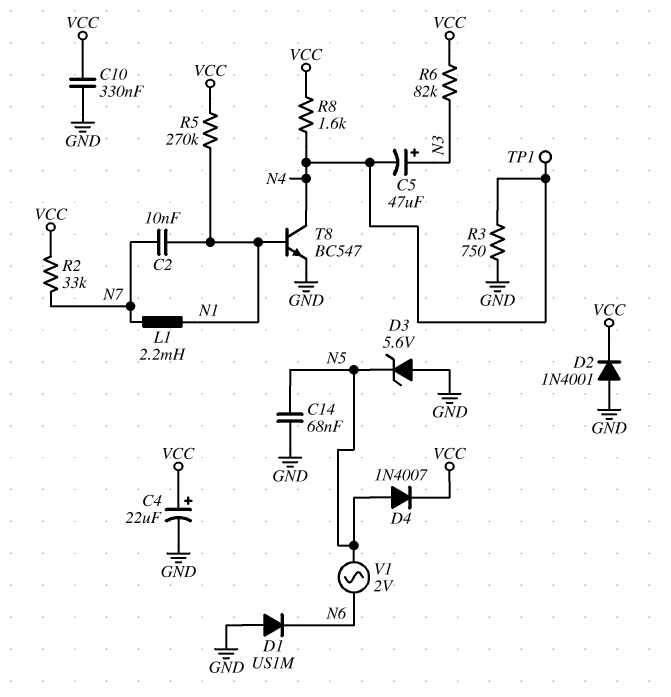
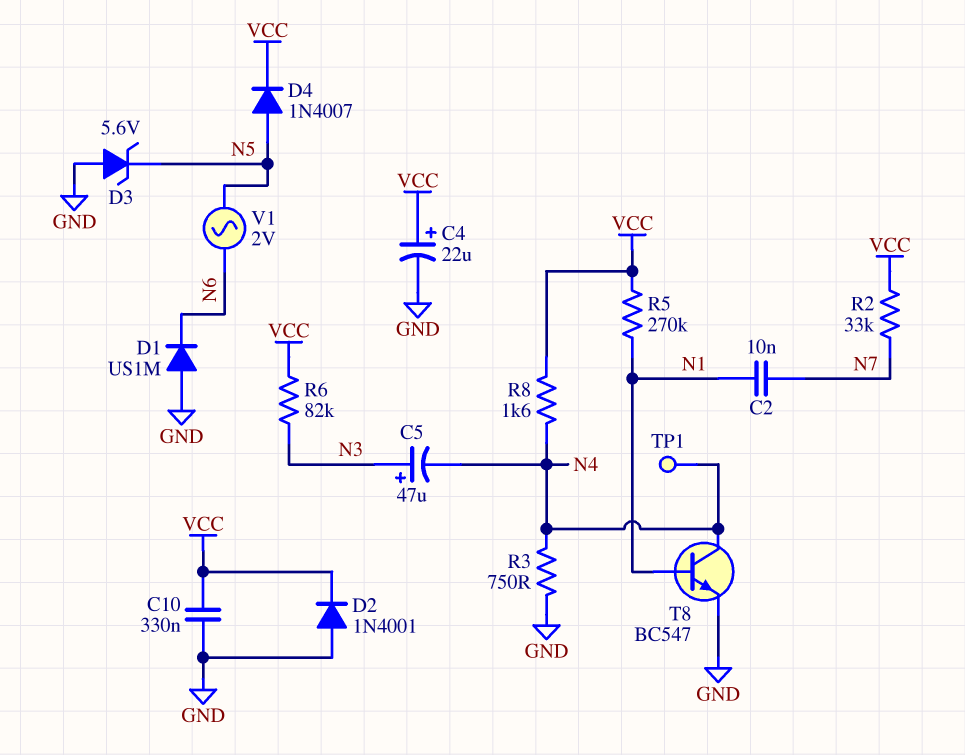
C14: 68nF (GND, N5) -> none
L1: 2.2mH (N1, N7) -> none

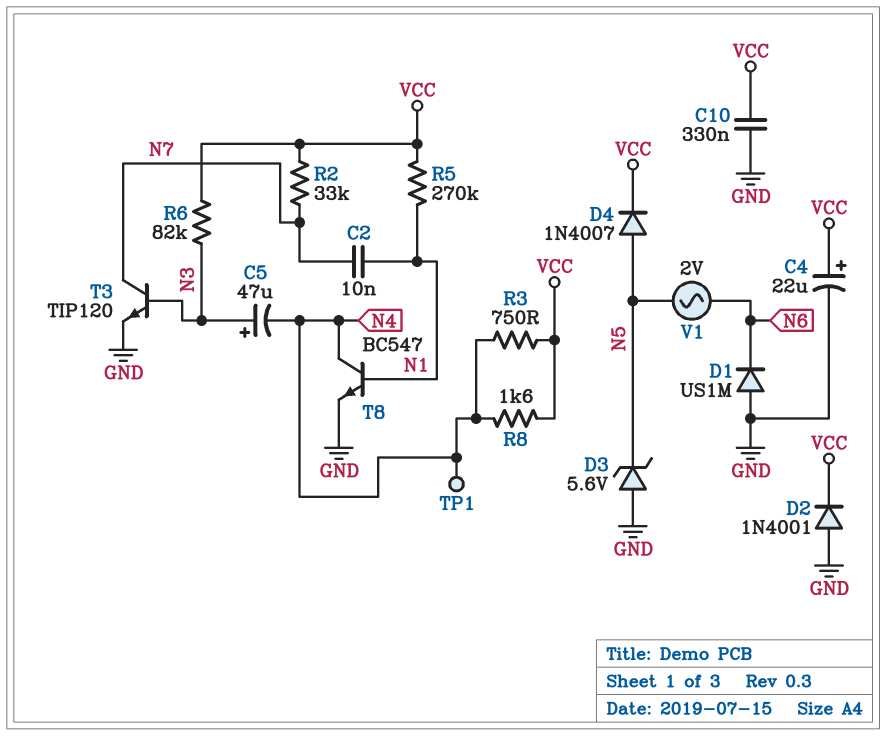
R3: 750 (GND, N4) -> 750 (N4, VCC)
T3: none -> NPN TIP120 (B N3, C N7, E GND)

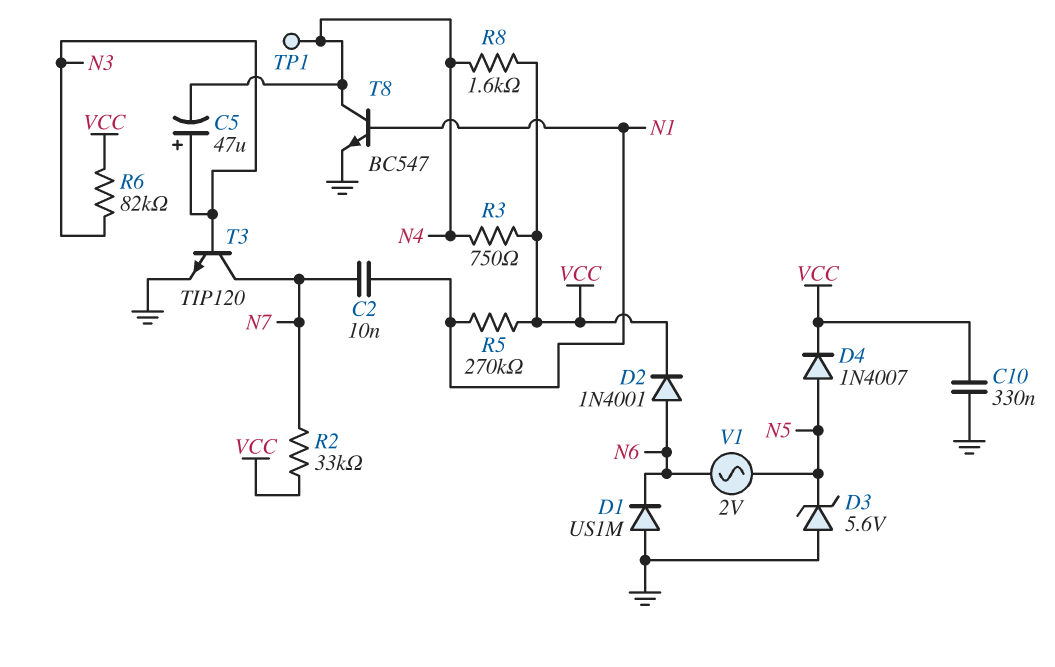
C4: 22uF (plus VCC, minus GND) -> none
D2: diode 1N4001 (A GND, K VCC) -> diode 1N4001 (A N6, K VCC)

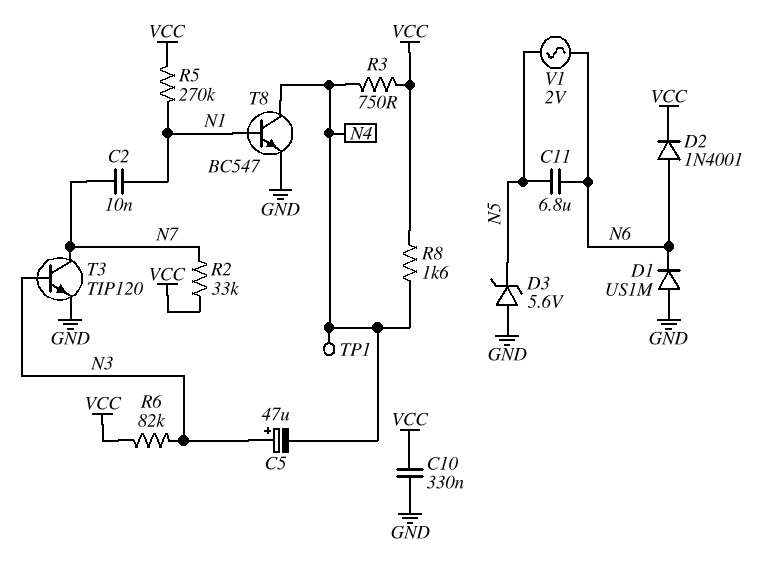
C11: none -> 6.8uF (N5, N6)
D4: diode 1N4007 (A N5, K VCC) -> none

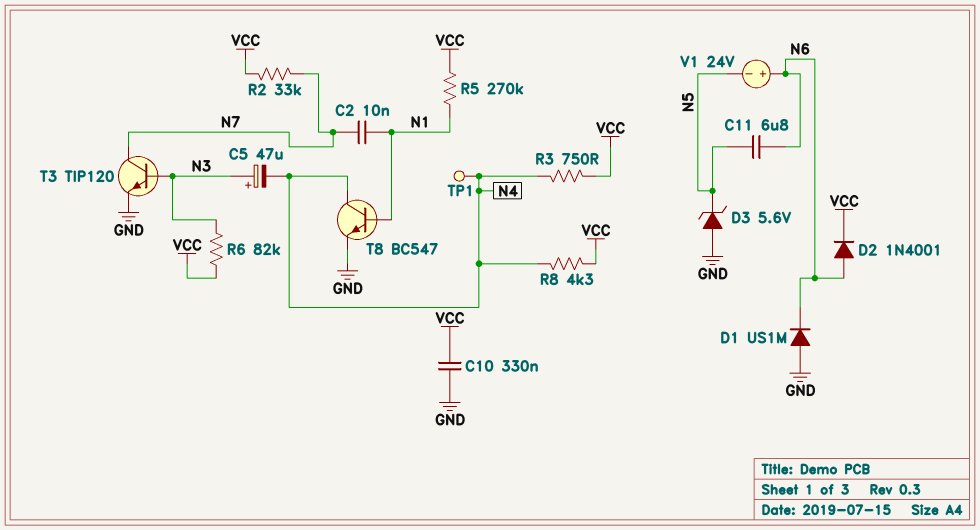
R8: 1.6k (N4, VCC) -> 4.3k (N4, VCC)
V1: AC 2V (N5, N6) -> 24V (plus N6, minus N5)

